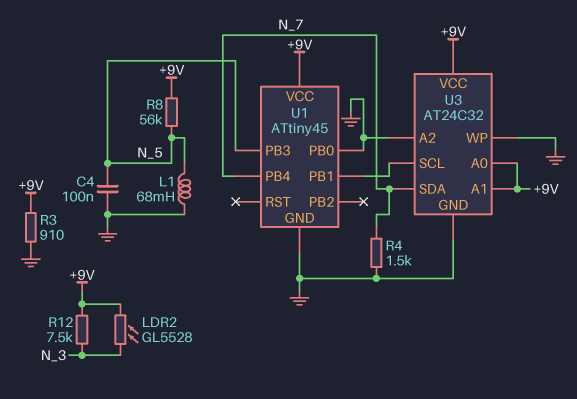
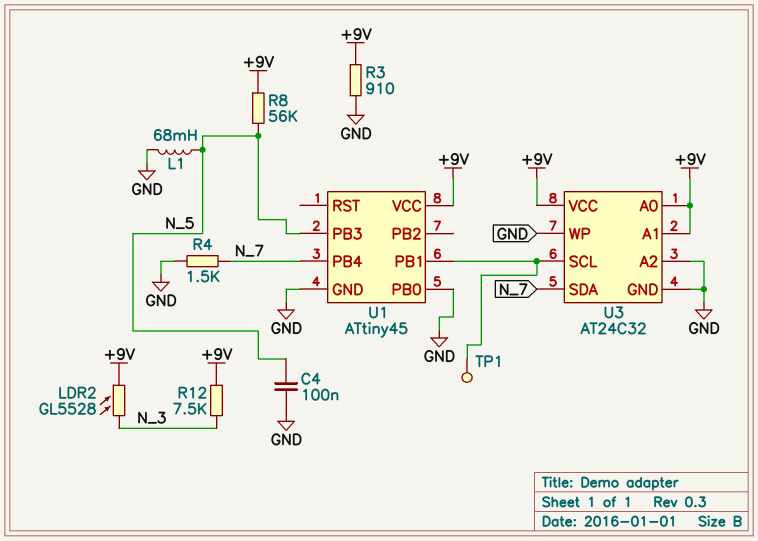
TP1: none -> test point (U1/PB1)

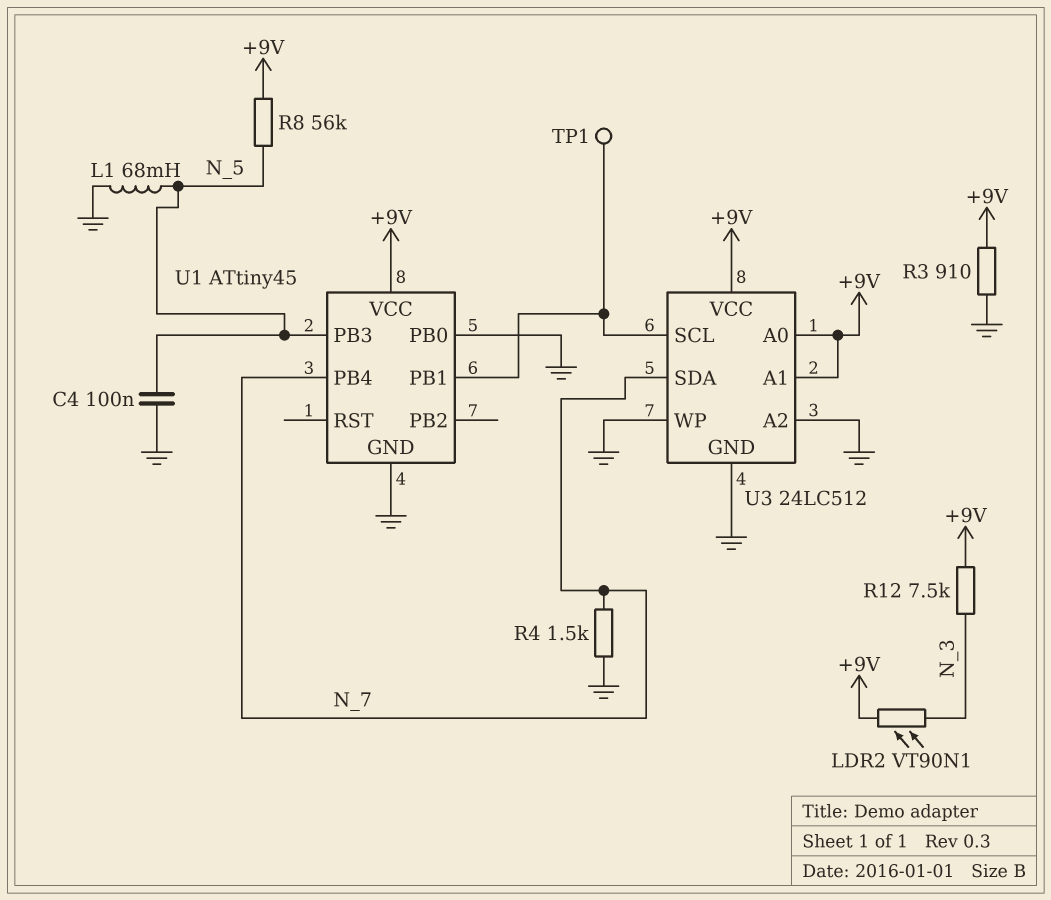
LDR2: GL5528 (+9V, N_3) -> VT90N1 (+9V, N_3)
U3: AT24C32 -> 24LC512

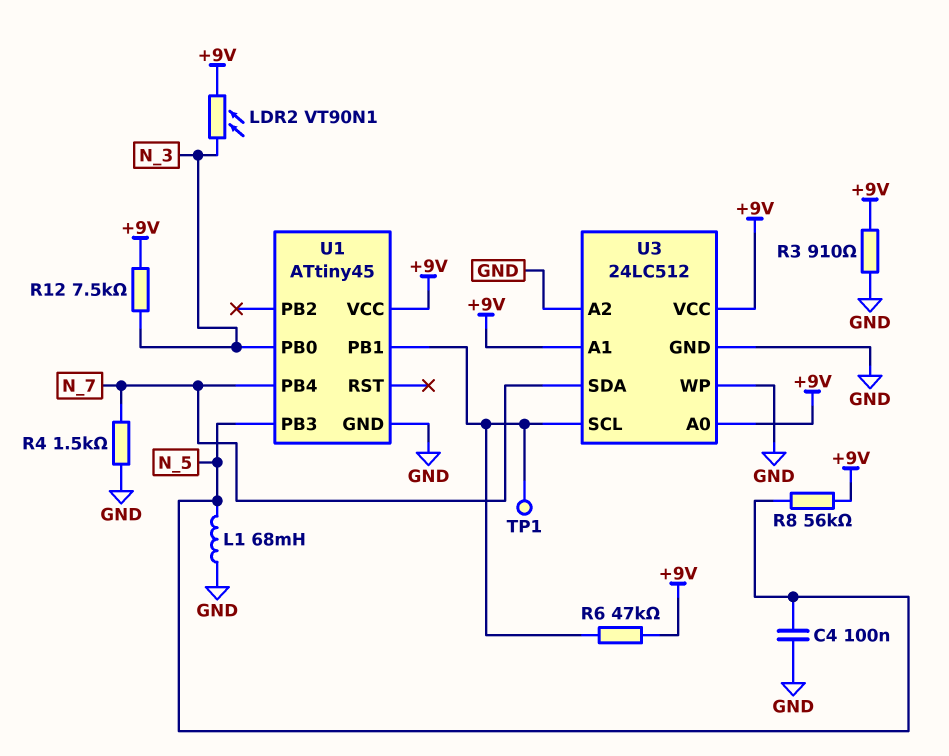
R6: none -> 47k (+9V, U1/PB1)
U1 pin PB0: GND -> N_3

